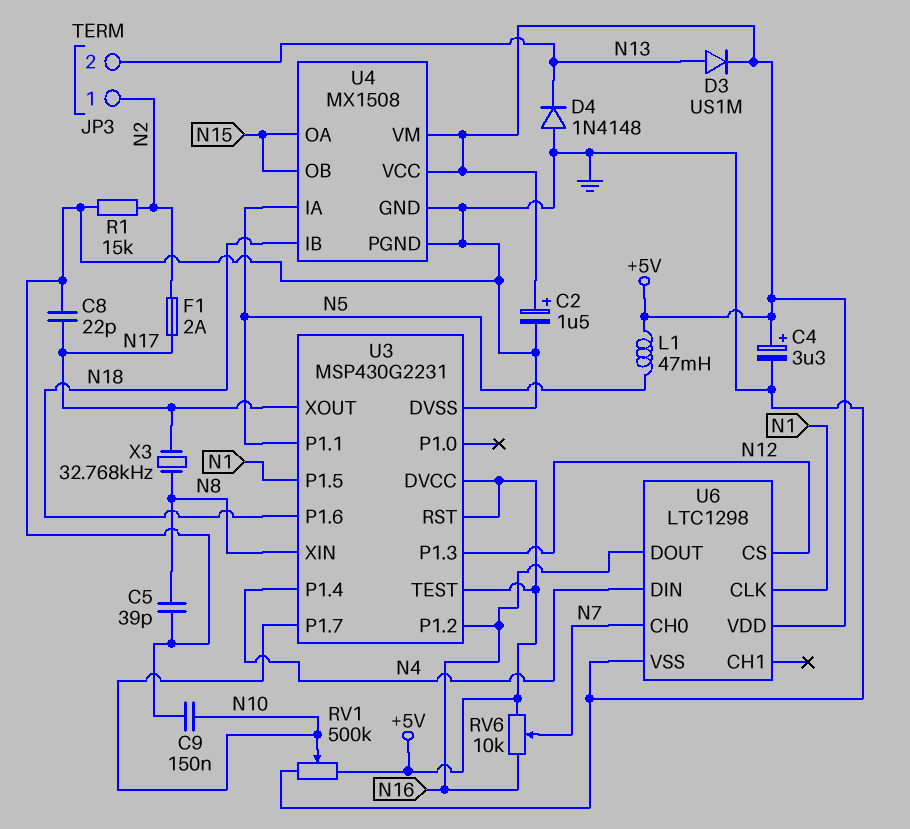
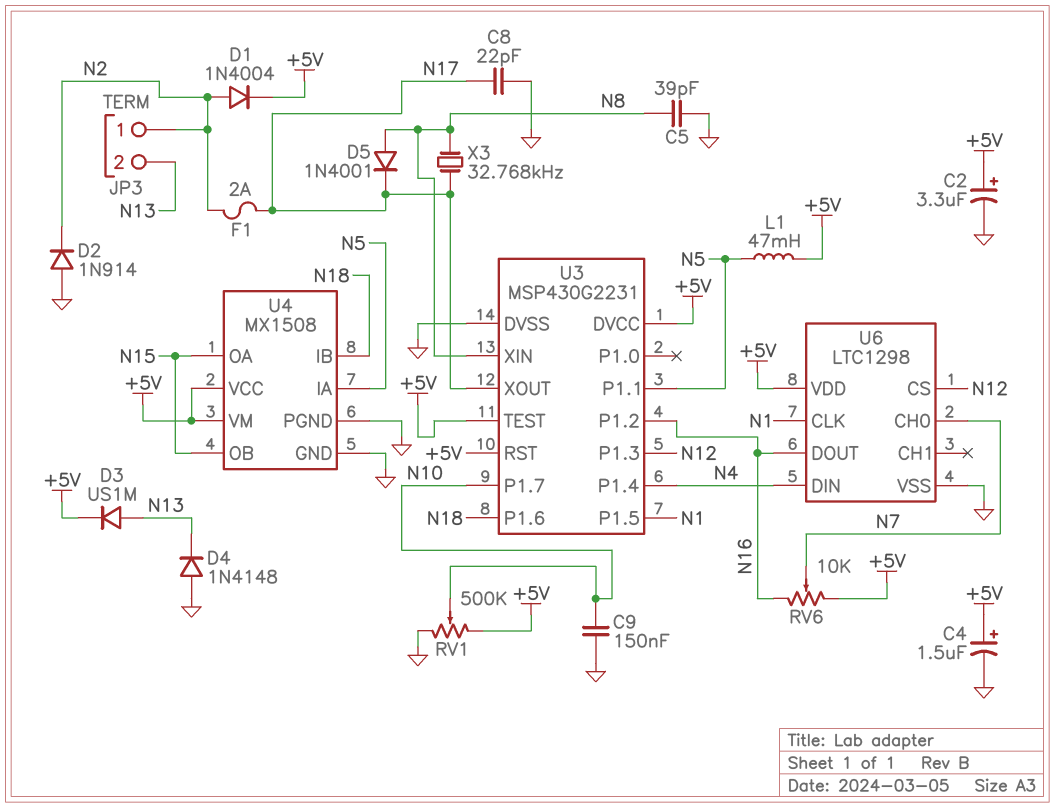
C2: 1.5uF (plus +5V, minus GND) -> 3.3uF (plus +5V, minus GND)
C4: 3.3uF (plus +5V, minus GND) -> 1.5uF (plus +5V, minus GND)
D1: none -> diode 1N4004 (A N2, K +5V)
D2: none -> diode 1N914 (A GND, K N2)
D5: none -> diode 1N4001 (A N8, K N17)
R1: 15k (GND, N2) -> none

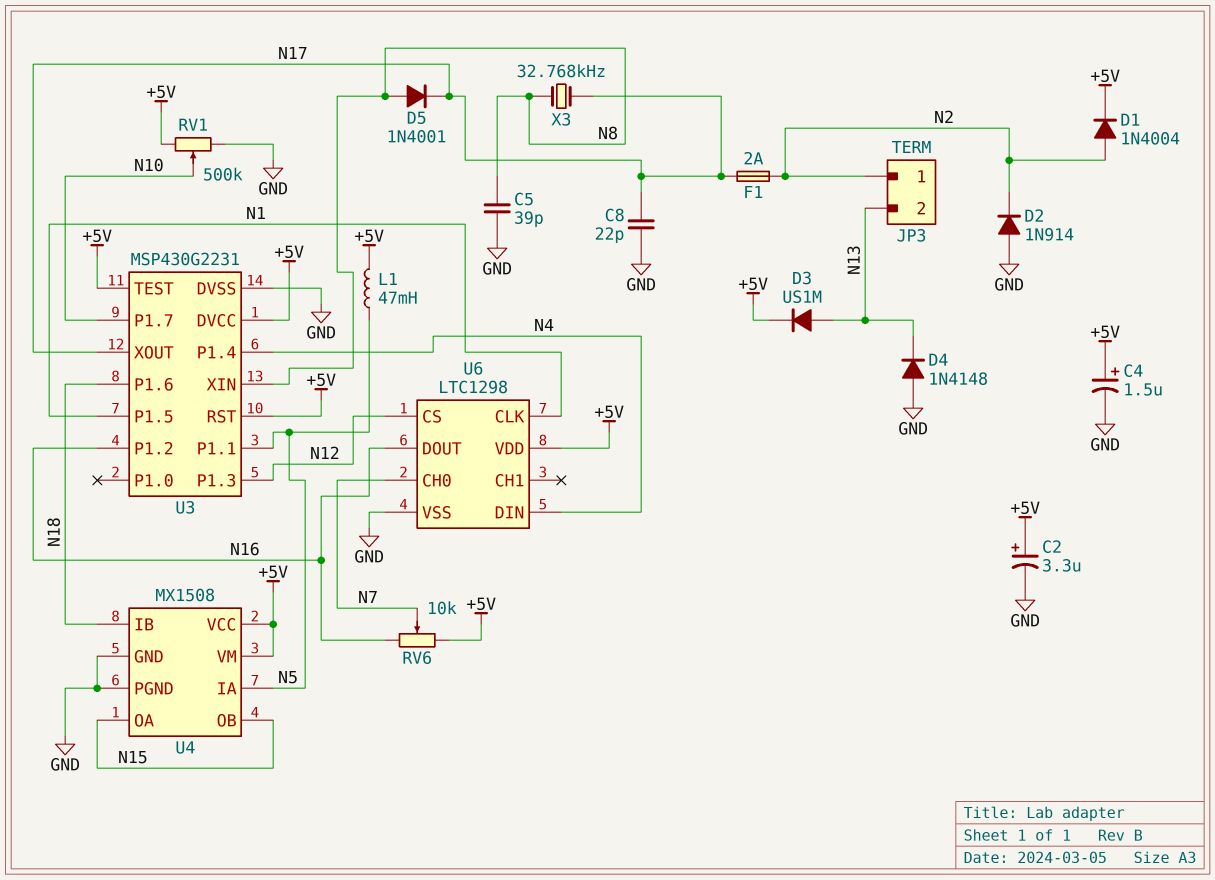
C9: 150nF (GND, N10) -> none

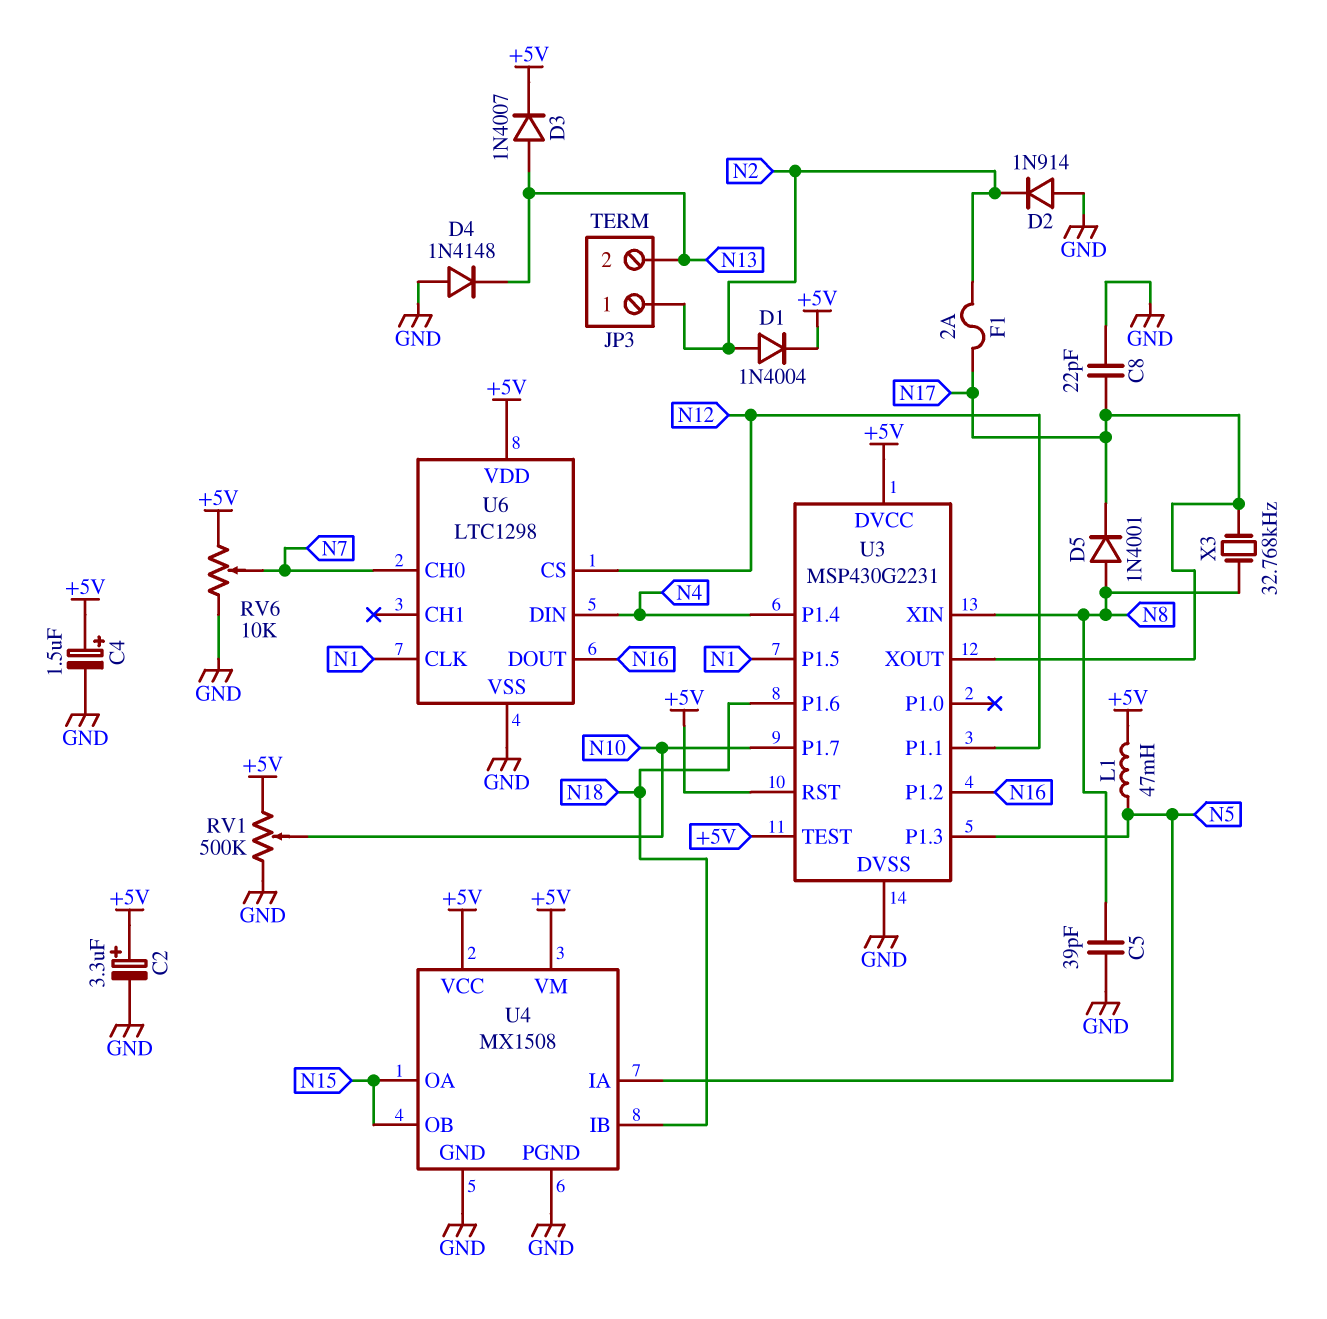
D3: diode US1M (A N13, K +5V) -> diode 1N4007 (A N13, K +5V)
RV6: 10k (+5V, N16, wiper N7) -> 10k (+5V, GND, wiper N7)
U3 pin P1.1: N5 -> N12
U3 pin P1.3: N12 -> N5

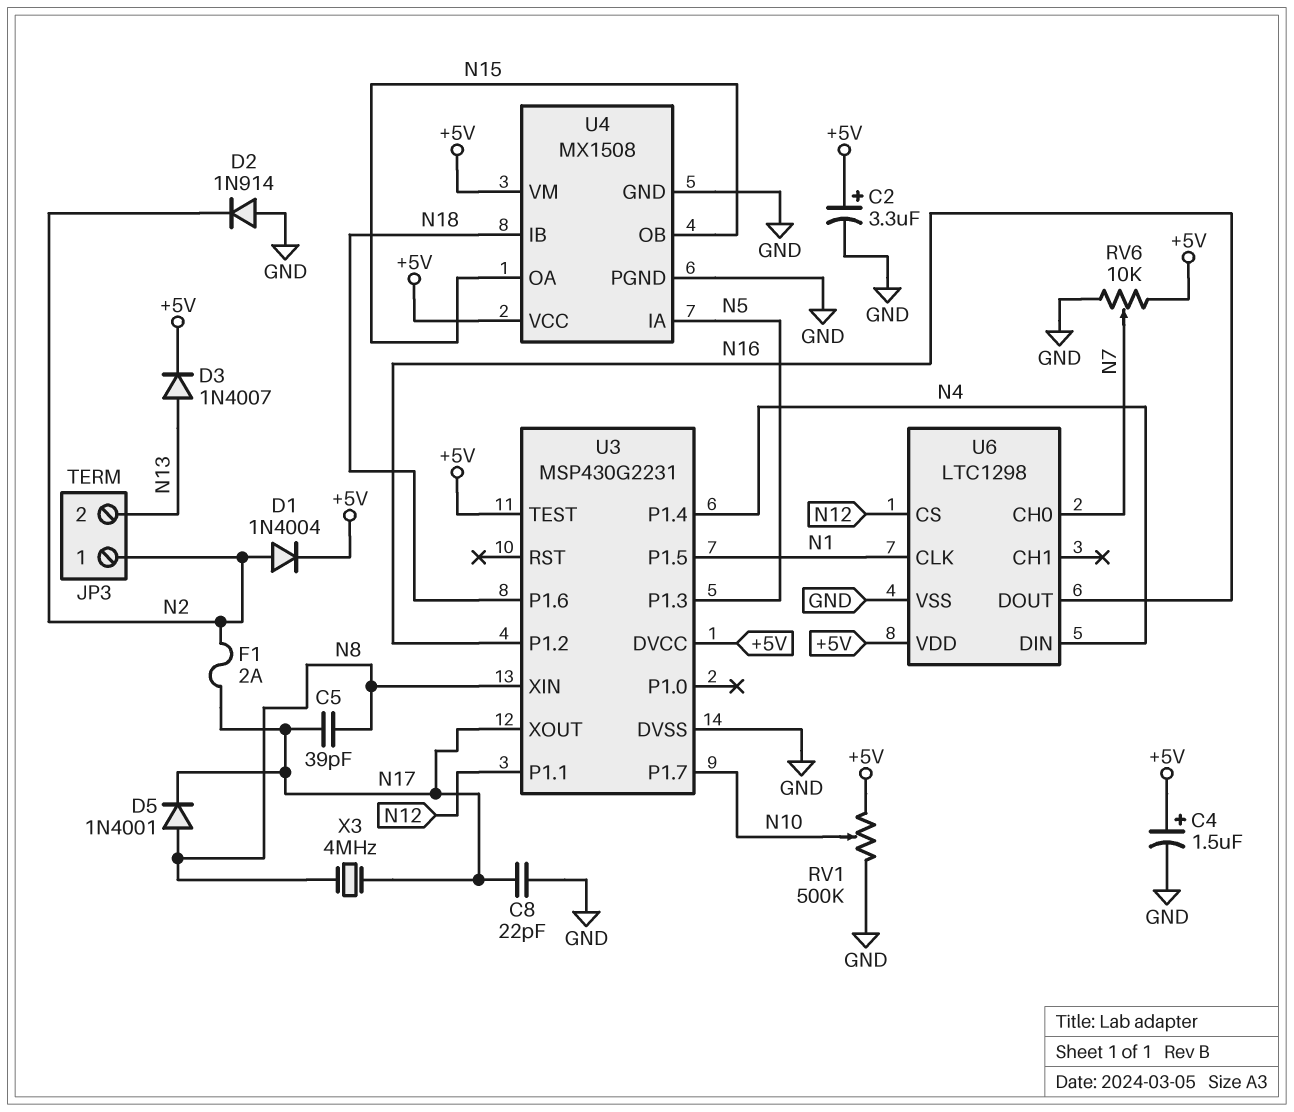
C5: 39pF (GND, N8) -> 39pF (N8, N17)
D4: diode 1N4148 (A GND, K N13) -> none
L1: 47mH (+5V, N5) -> none
U3 pin RST: +5V -> none
X3: 32.768kHz (N8, N17) -> 4MHz (N8, N17)

